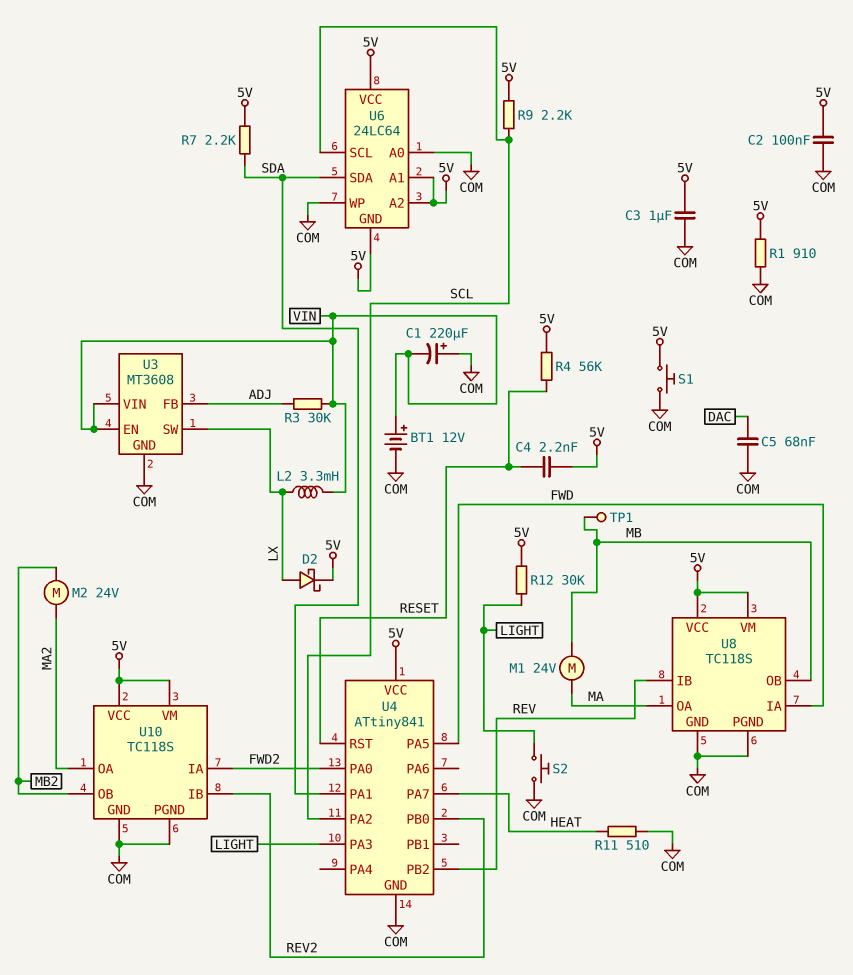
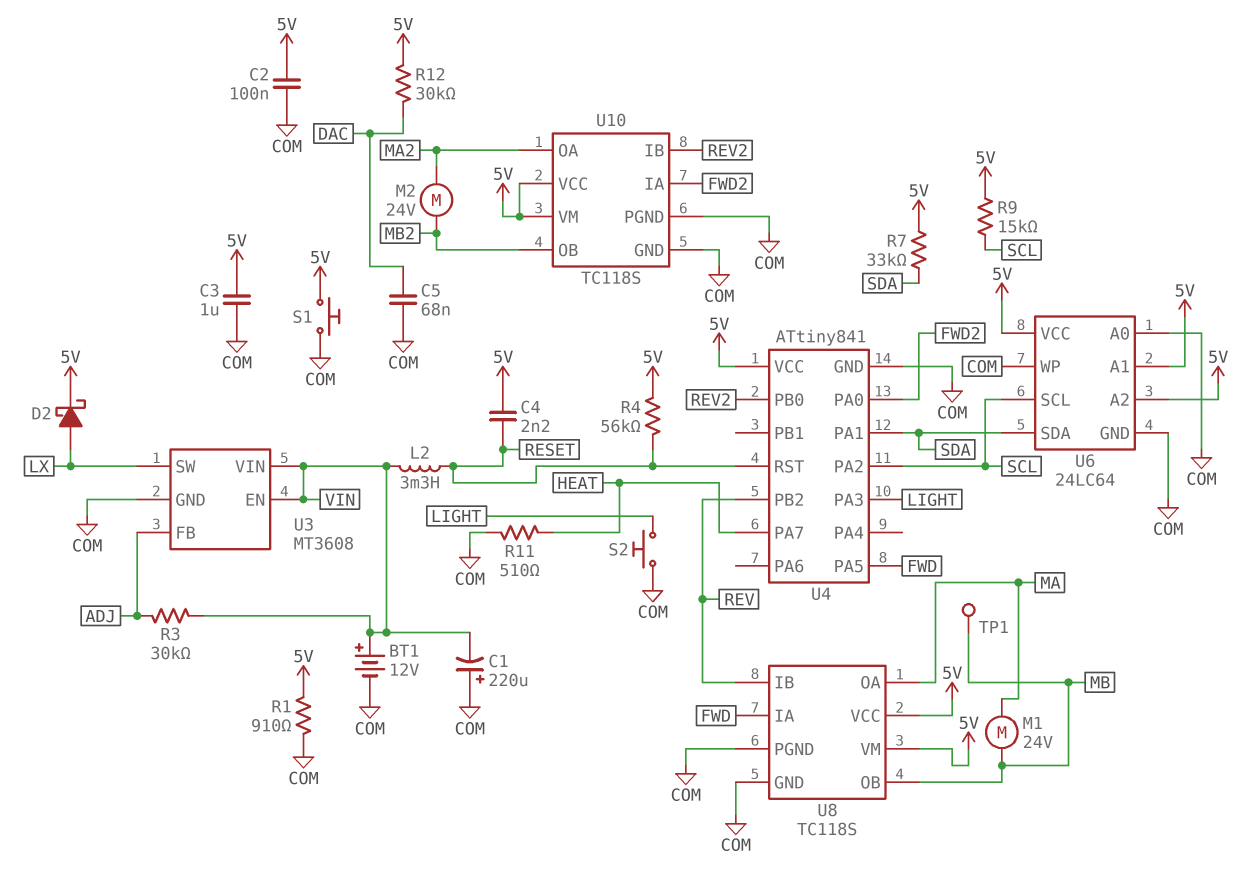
L2: 3.3mH (LX, VIN) -> 3.3mH (RESET, VIN)
R7: 2.2k (5V, SDA) -> 33k (5V, SDA)
R9: 2.2k (5V, SCL) -> 15k (5V, SCL)
R12: 30k (5V, LIGHT) -> 30k (5V, DAC)
U6 pin GND: 5V -> COM

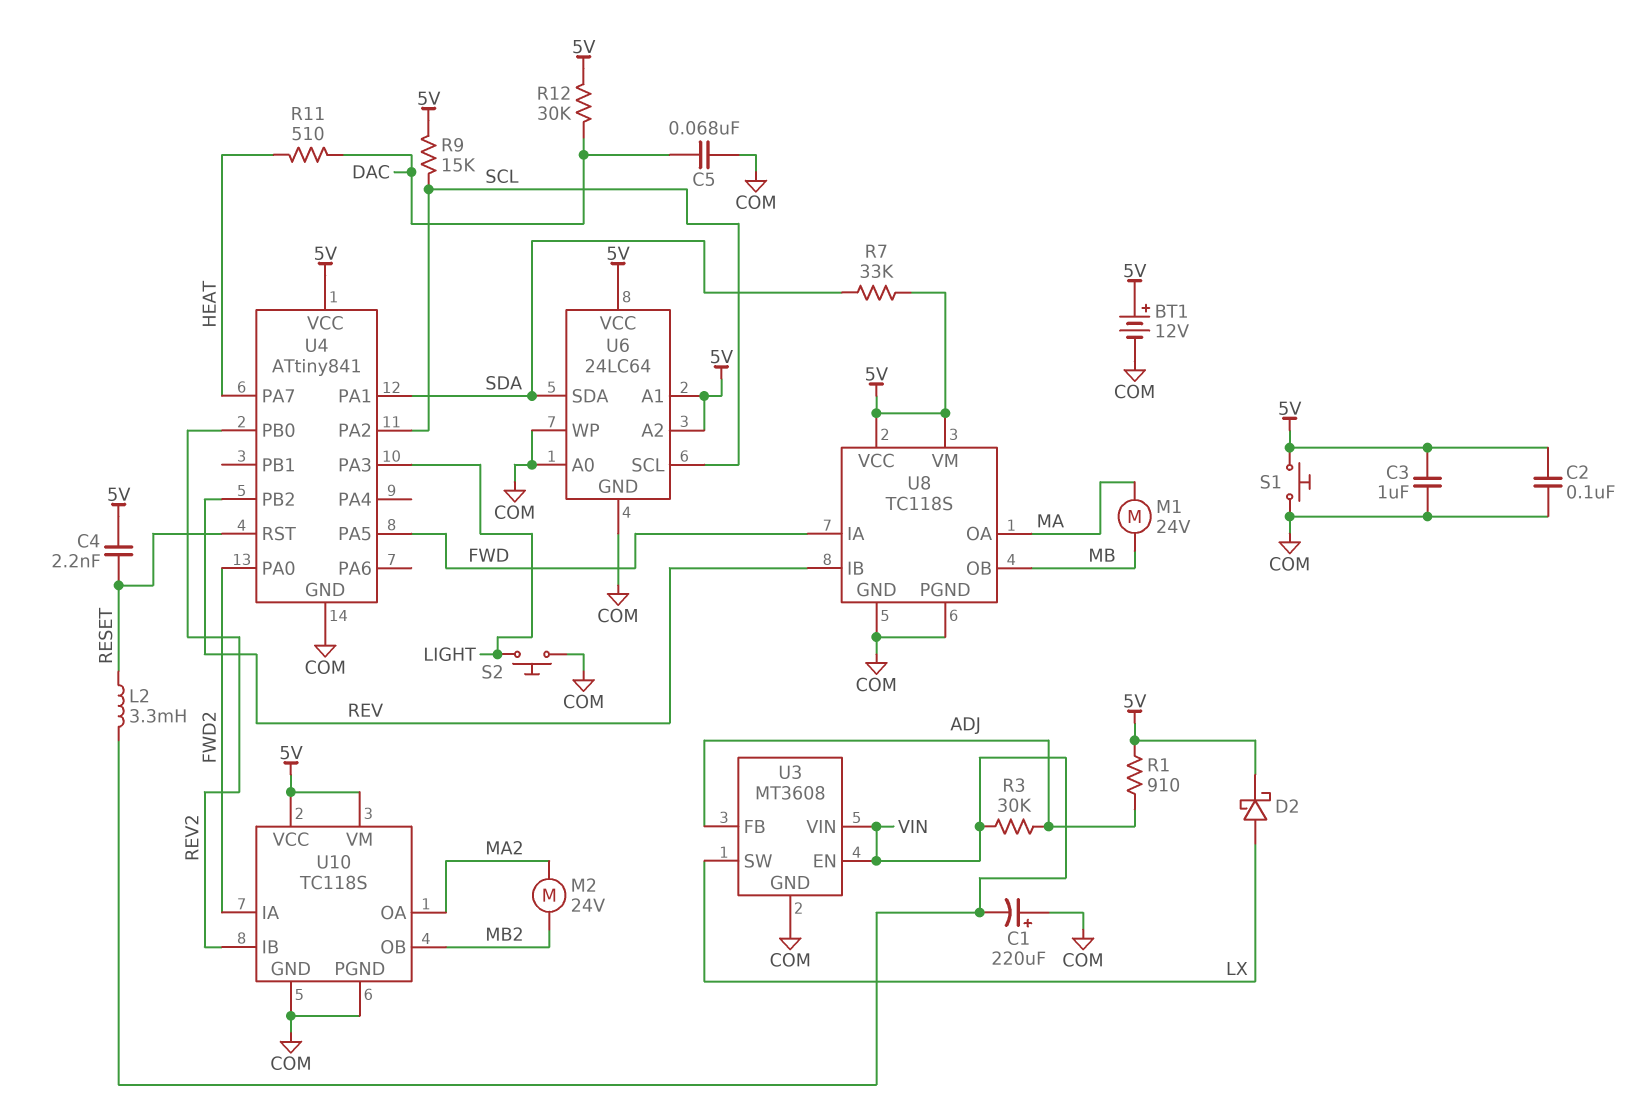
BT1: 12V (plus VIN, minus COM) -> 12V (plus 5V, minus COM)
R1: 910 (5V, COM) -> 910 (5V, ADJ)
R4: 56k (5V, RESET) -> none
R11: 510 (COM, HEAT) -> 510 (DAC, HEAT)
TP1: test point (MB) -> none

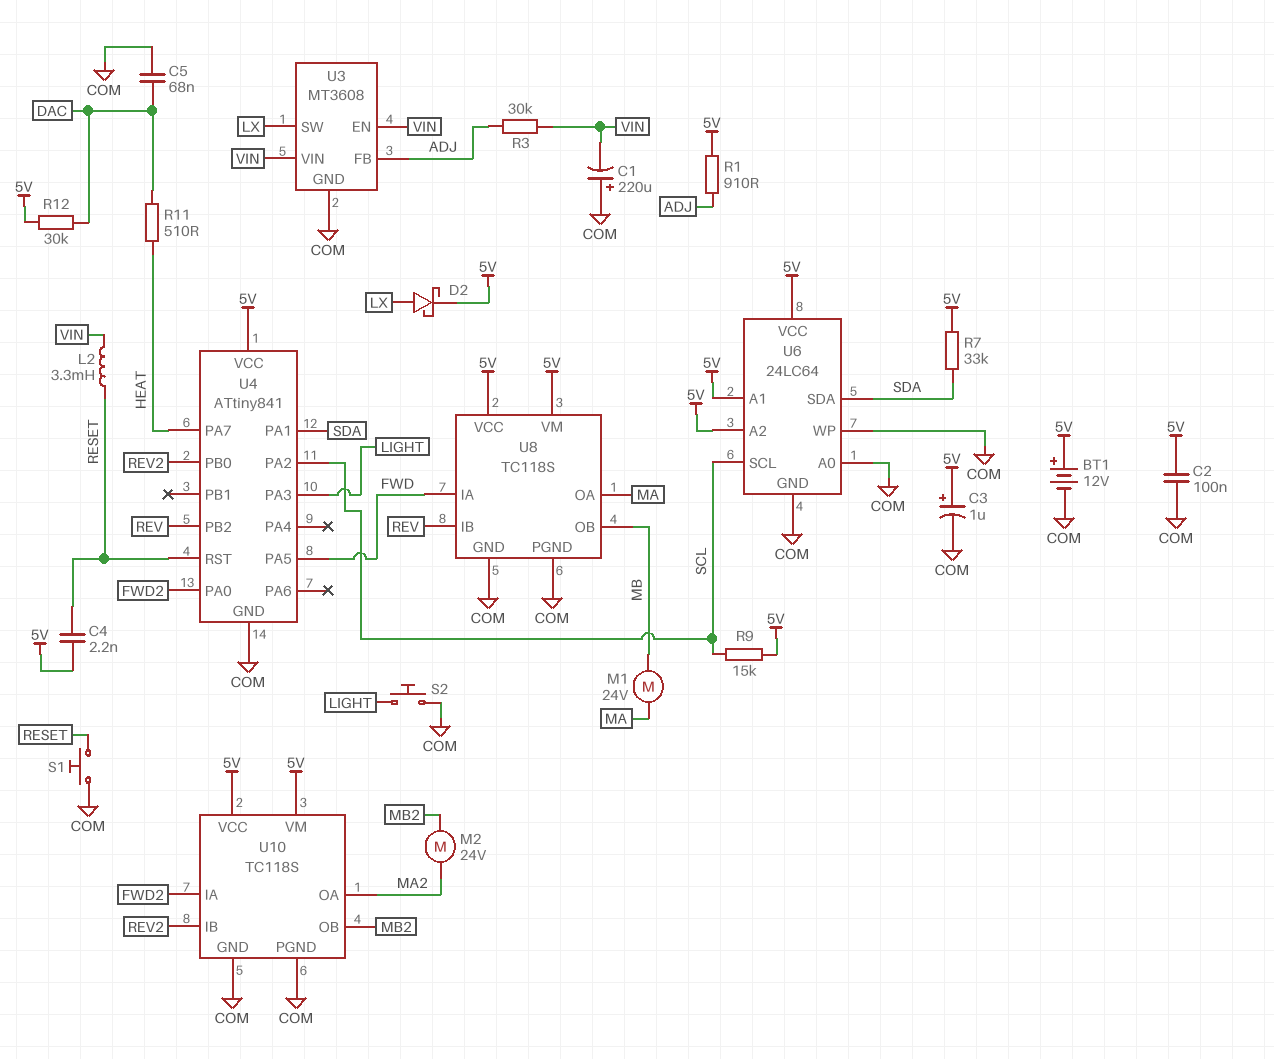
C3: 1uF (5V, COM) -> 1uF (plus 5V, minus COM)
S1: button (5V, COM) -> button (COM, RESET)

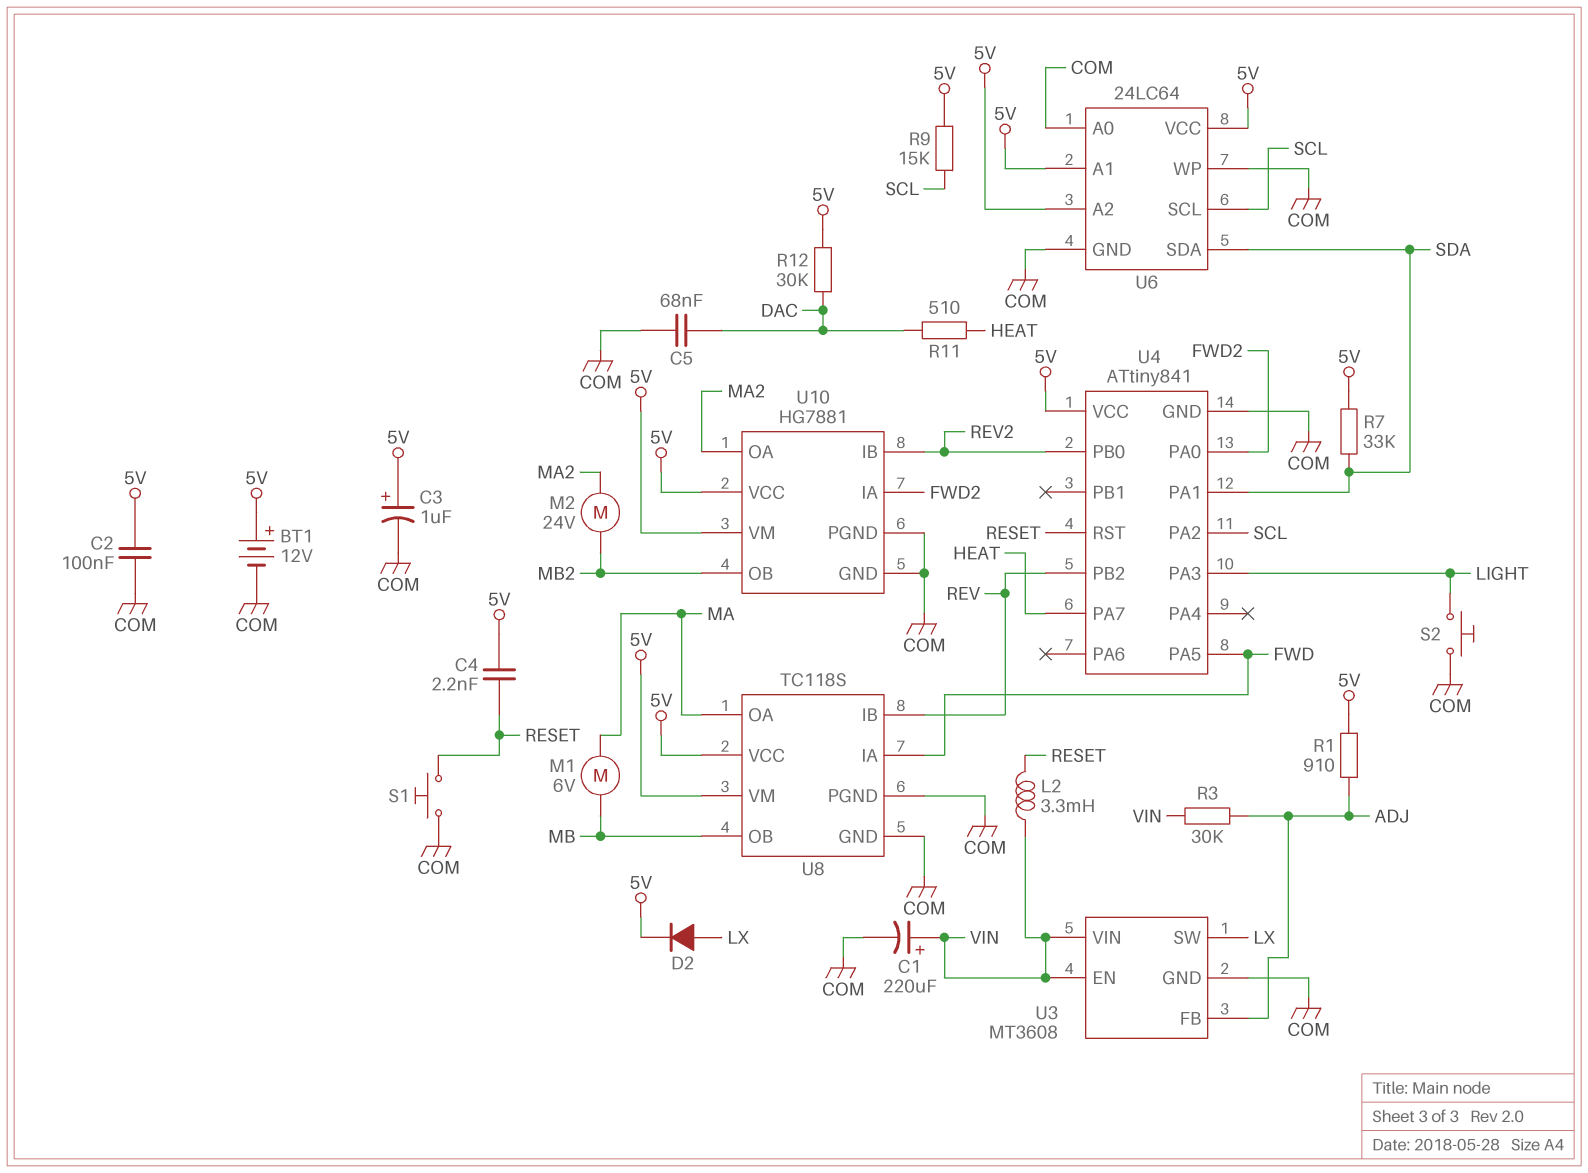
C1: 220uF (plus COM, minus VIN) -> 220uF (plus VIN, minus COM)
D2: schottky (A LX, K 5V) -> diode (A LX, K 5V)
M1: motor 24V (MA, MB) -> motor 6V (MA, MB)
U10: TC118S -> HG7881

